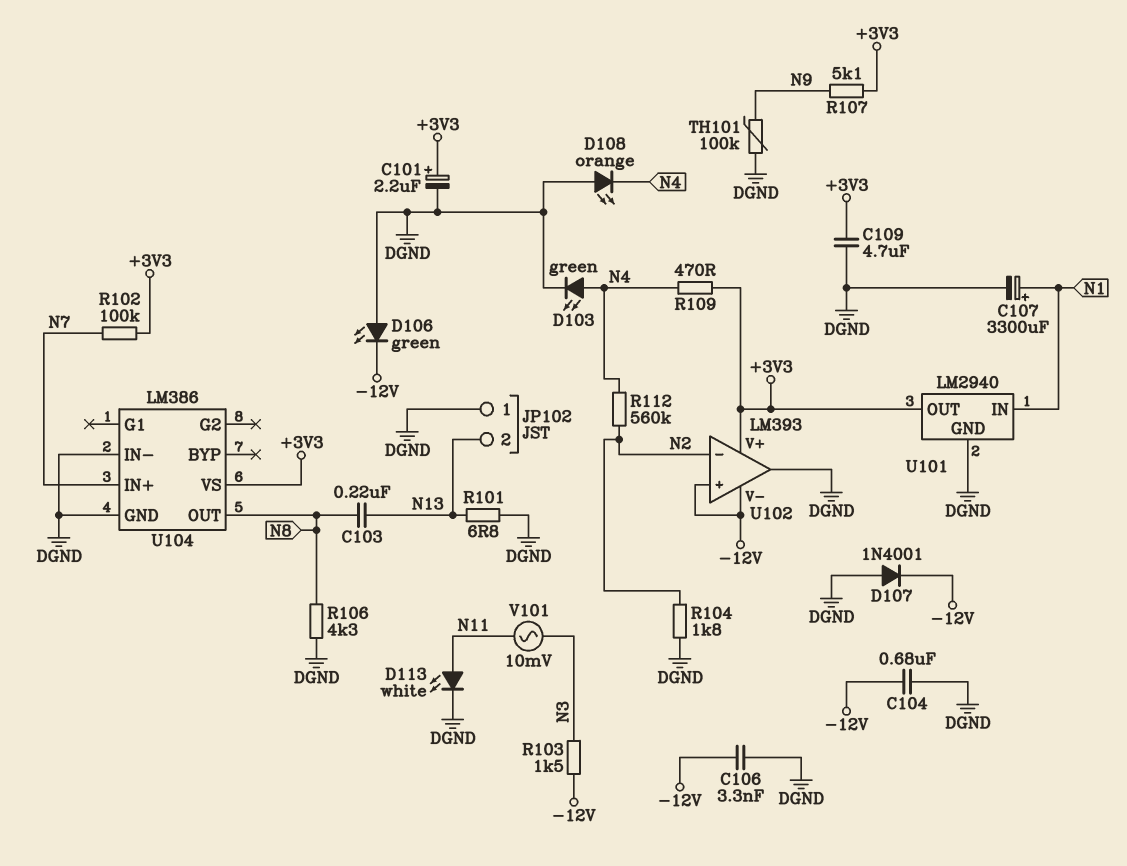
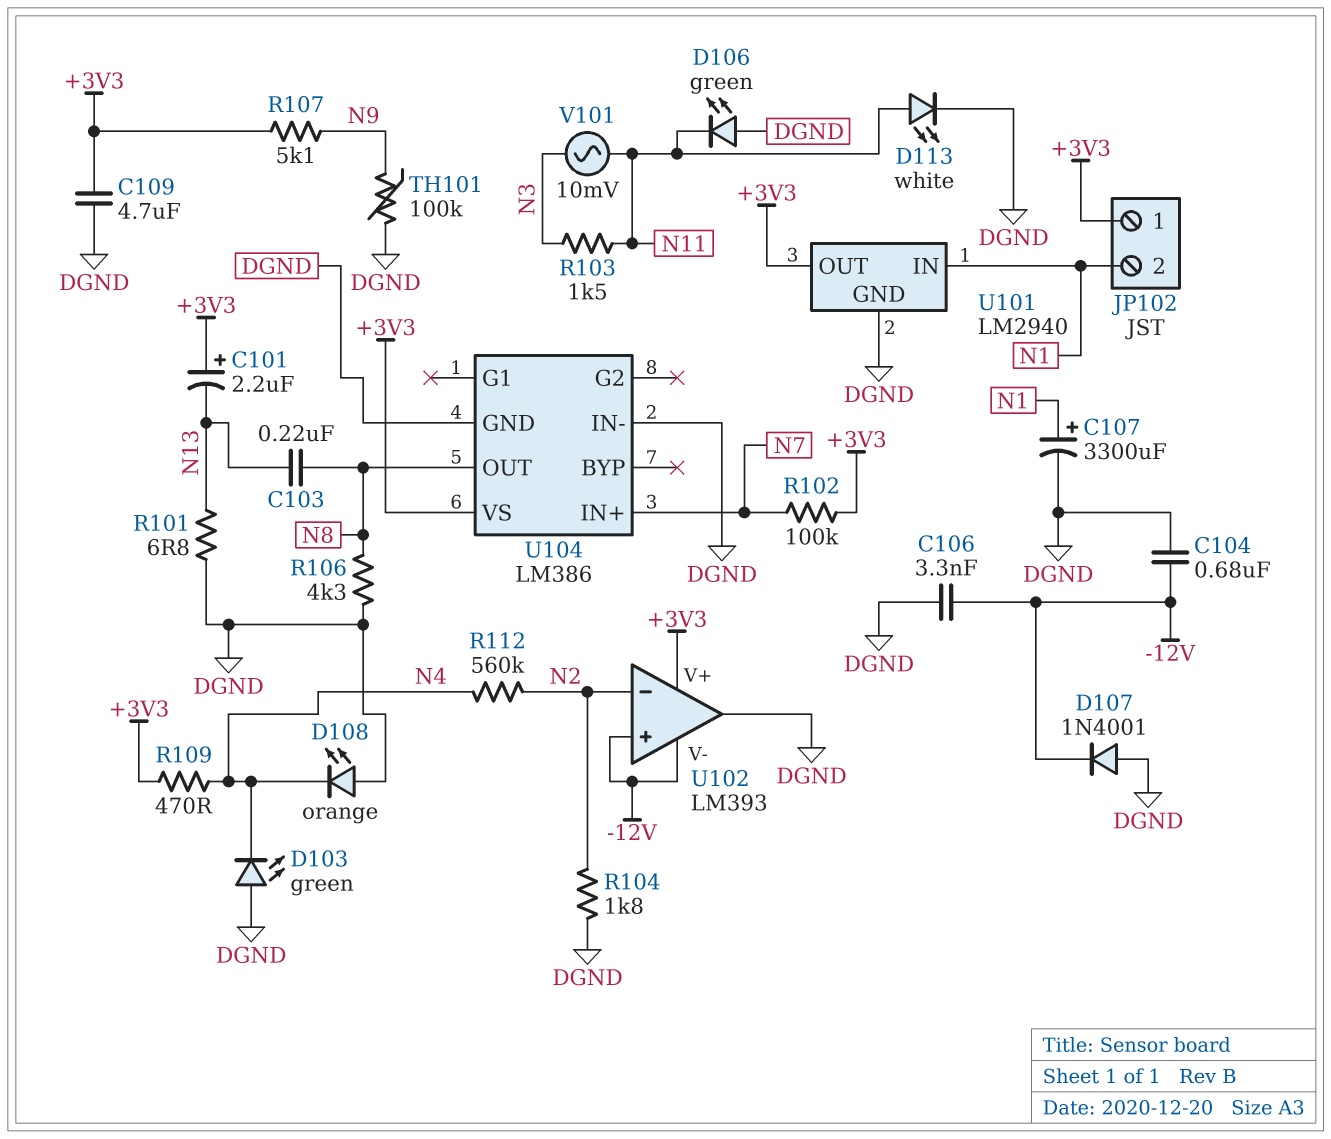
C101: 2.2uF (plus +3V3, minus DGND) -> 2.2uF (plus +3V3, minus N13)
D103: LED green (A N4, K DGND) -> LED green (A DGND, K N4)
D106: LED green (A DGND, K -12V) -> LED green (A DGND, K N11)
JP102 pin 1: DGND -> +3V3
JP102 pin 2: N13 -> N1
R103: 1.5k (-12V, N3) -> 1.5k (N3, N11)

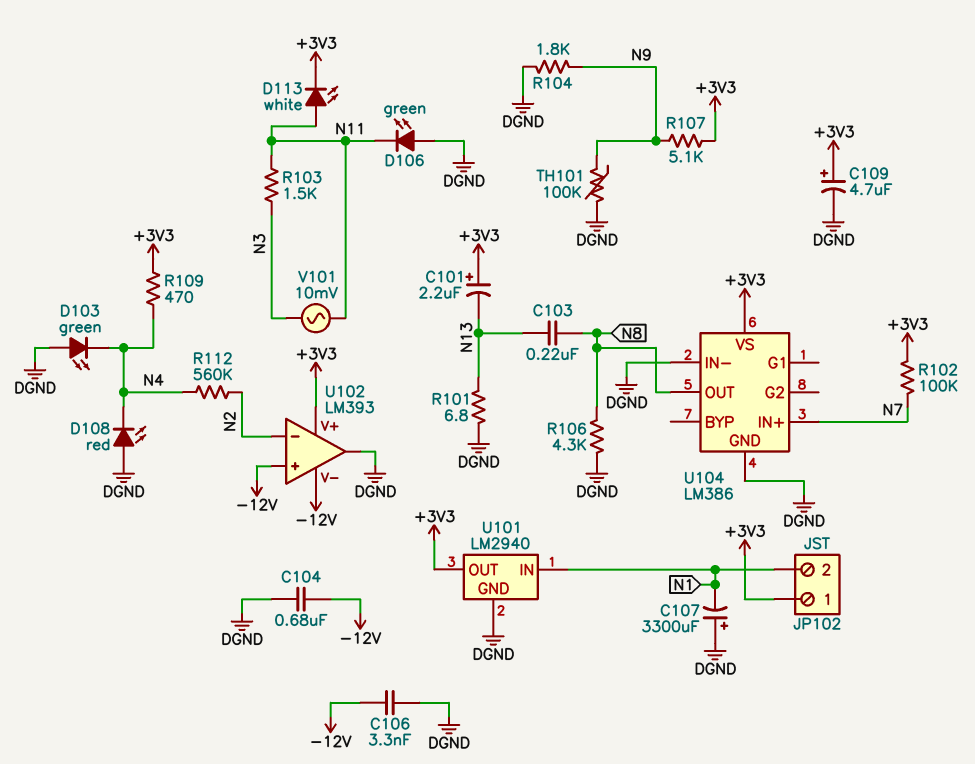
C107: 3300uF (plus N1, minus DGND) -> 3300uF (plus DGND, minus N1)
C109: 4.7uF (+3V3, DGND) -> 4.7uF (plus +3V3, minus DGND)
D107: diode 1N4001 (A DGND, K -12V) -> none
D108: LED orange (A DGND, K N4) -> LED red (A DGND, K N4)
D113: LED white (A N11, K DGND) -> LED white (A N11, K +3V3)
R104: 1.8k (DGND, N2) -> 1.8k (DGND, N9)

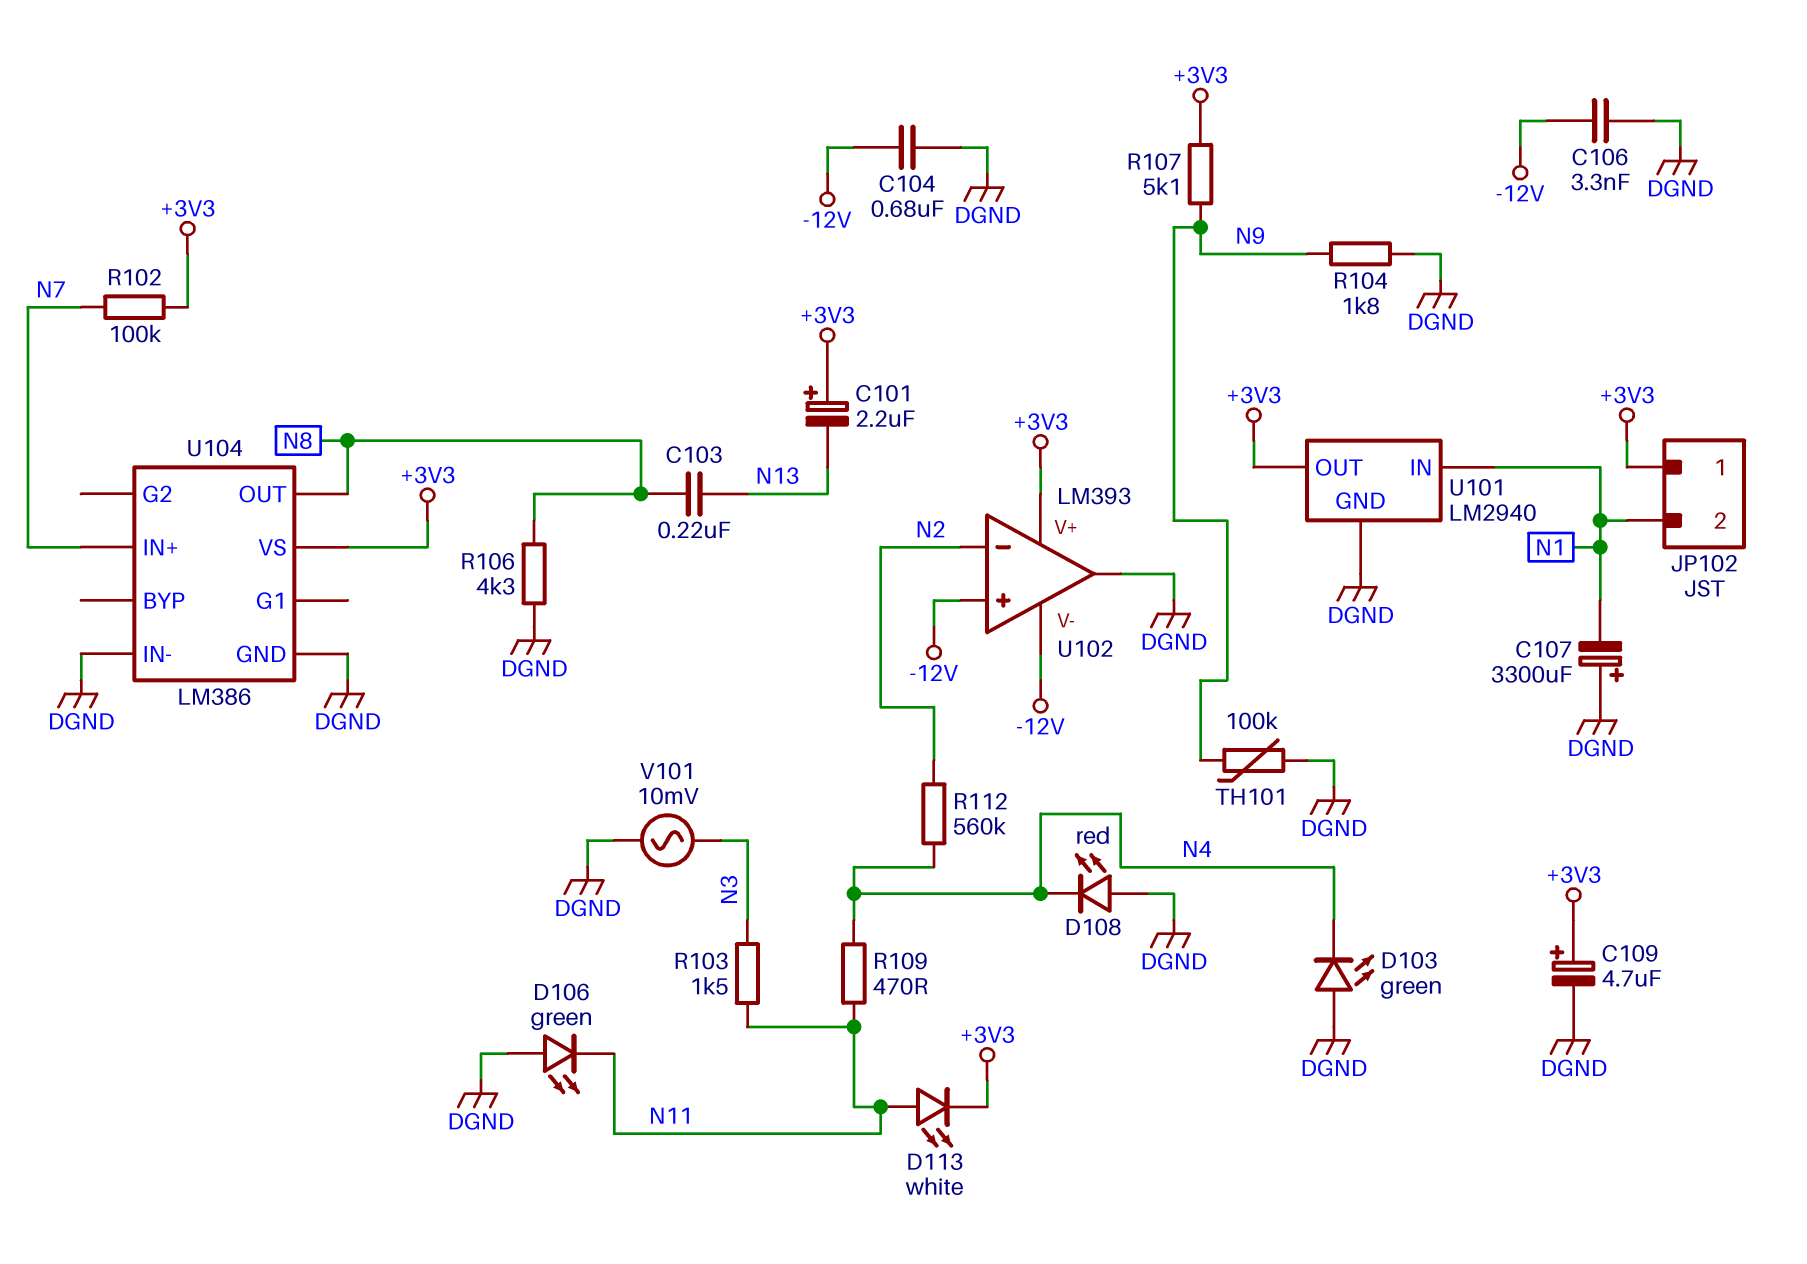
R101: 6.8 (DGND, N13) -> none
R109: 470 (+3V3, N4) -> 470 (N4, N11)
V101: AC 10mV (N3, N11) -> AC 10mV (DGND, N3)

